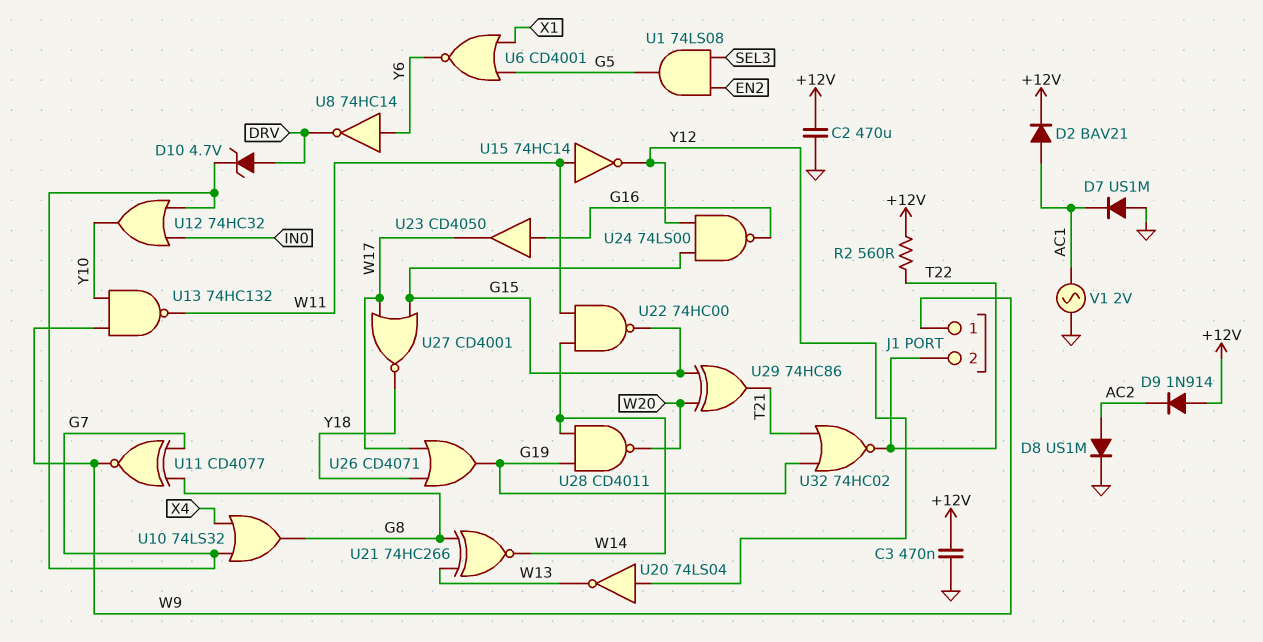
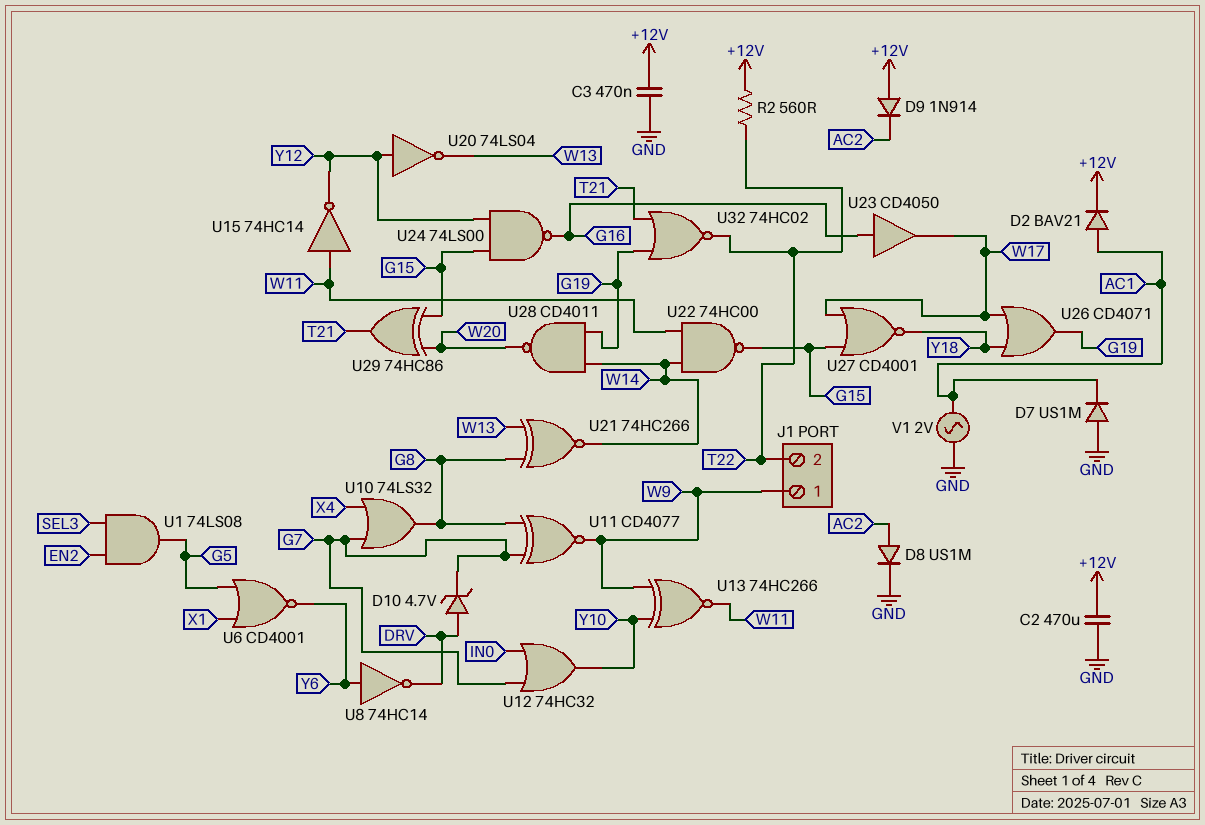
U13: NAND 74HC132 (in W9, in Y10, out W11) -> XNOR 74HC266 (in W9, in Y10, out W11)

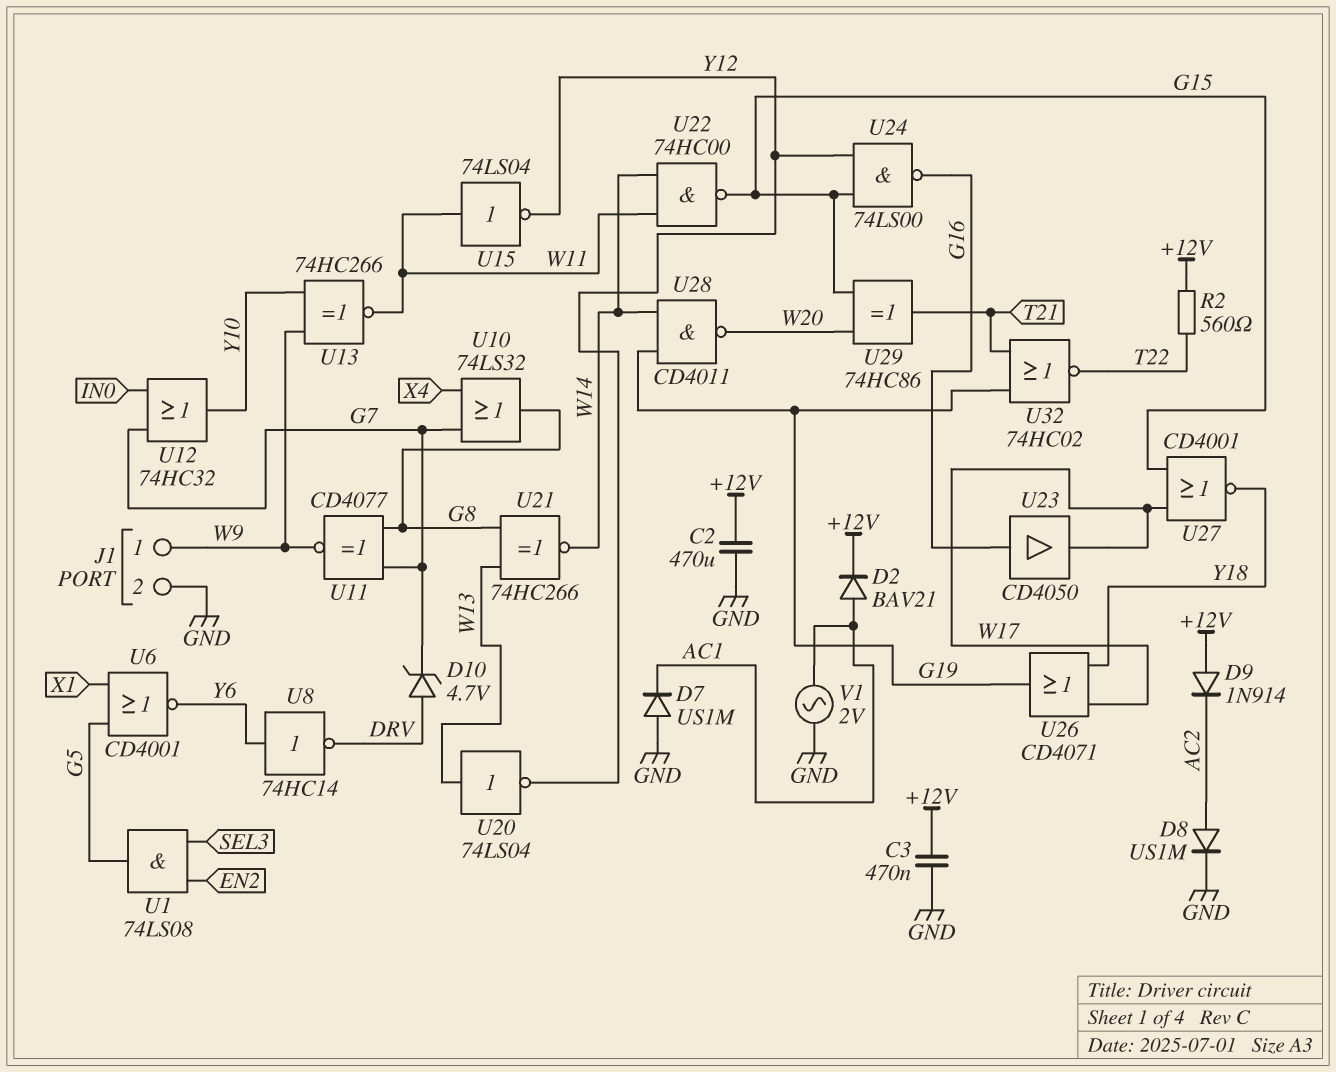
J1 pin 2: T22 -> GND
U15: NOT 74HC14 (in W11, out Y12) -> NOT 74LS04 (in W11, out Y12)
U20: NOT 74LS04 (in Y12, out W13) -> NOT 74LS04 (in W13, out Y12)

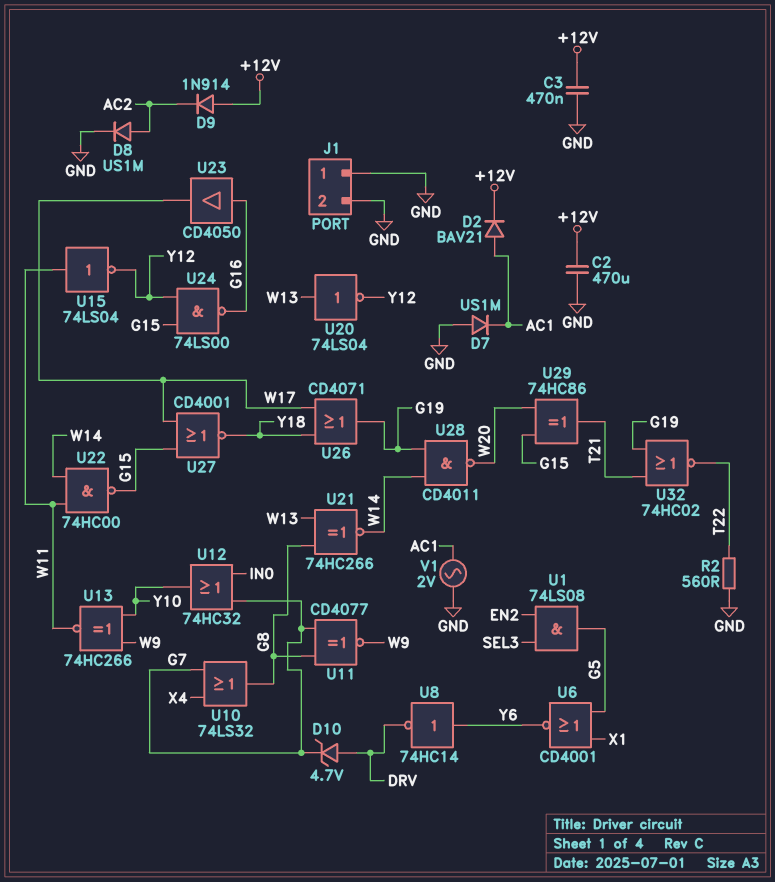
J1 pin 1: W9 -> GND
R2: 560 (+12V, T22) -> 560 (GND, T22)

